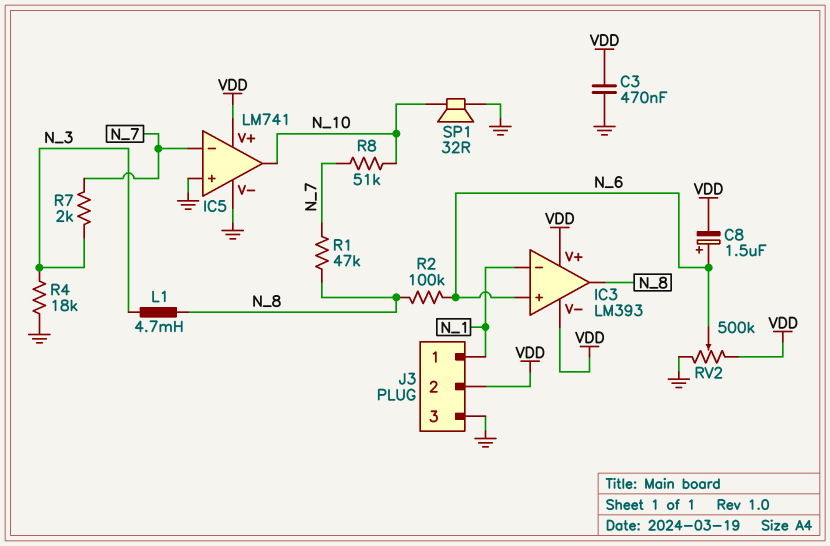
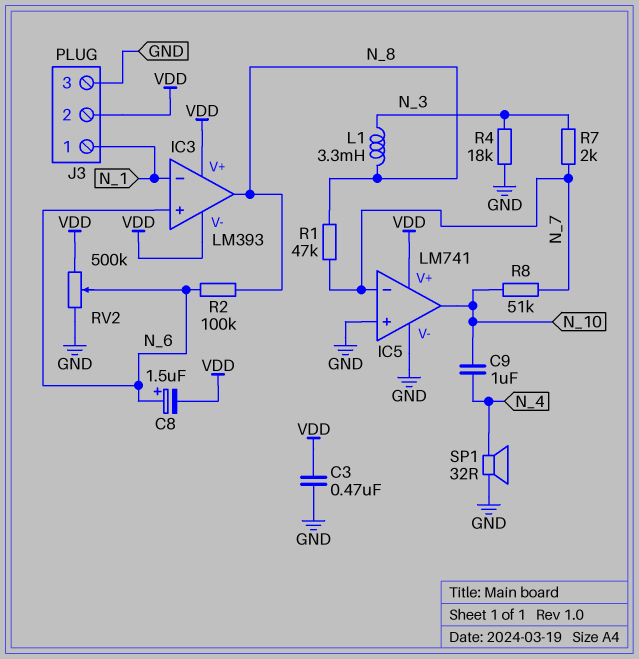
C9: none -> 1uF (N_4, N_10)
L1: 4.7mH (N_3, N_8) -> 3.3mH (N_3, N_8)
SP1: speaker 32R (GND, N_10) -> speaker 32R (GND, N_4)

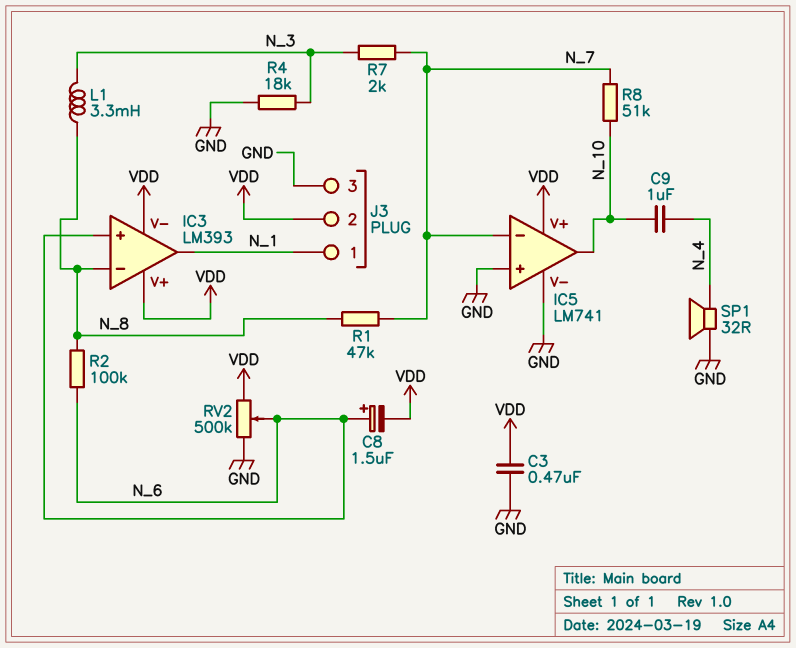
IC3 pin in-: N_1 -> N_8
IC3 pin out: N_8 -> N_1

